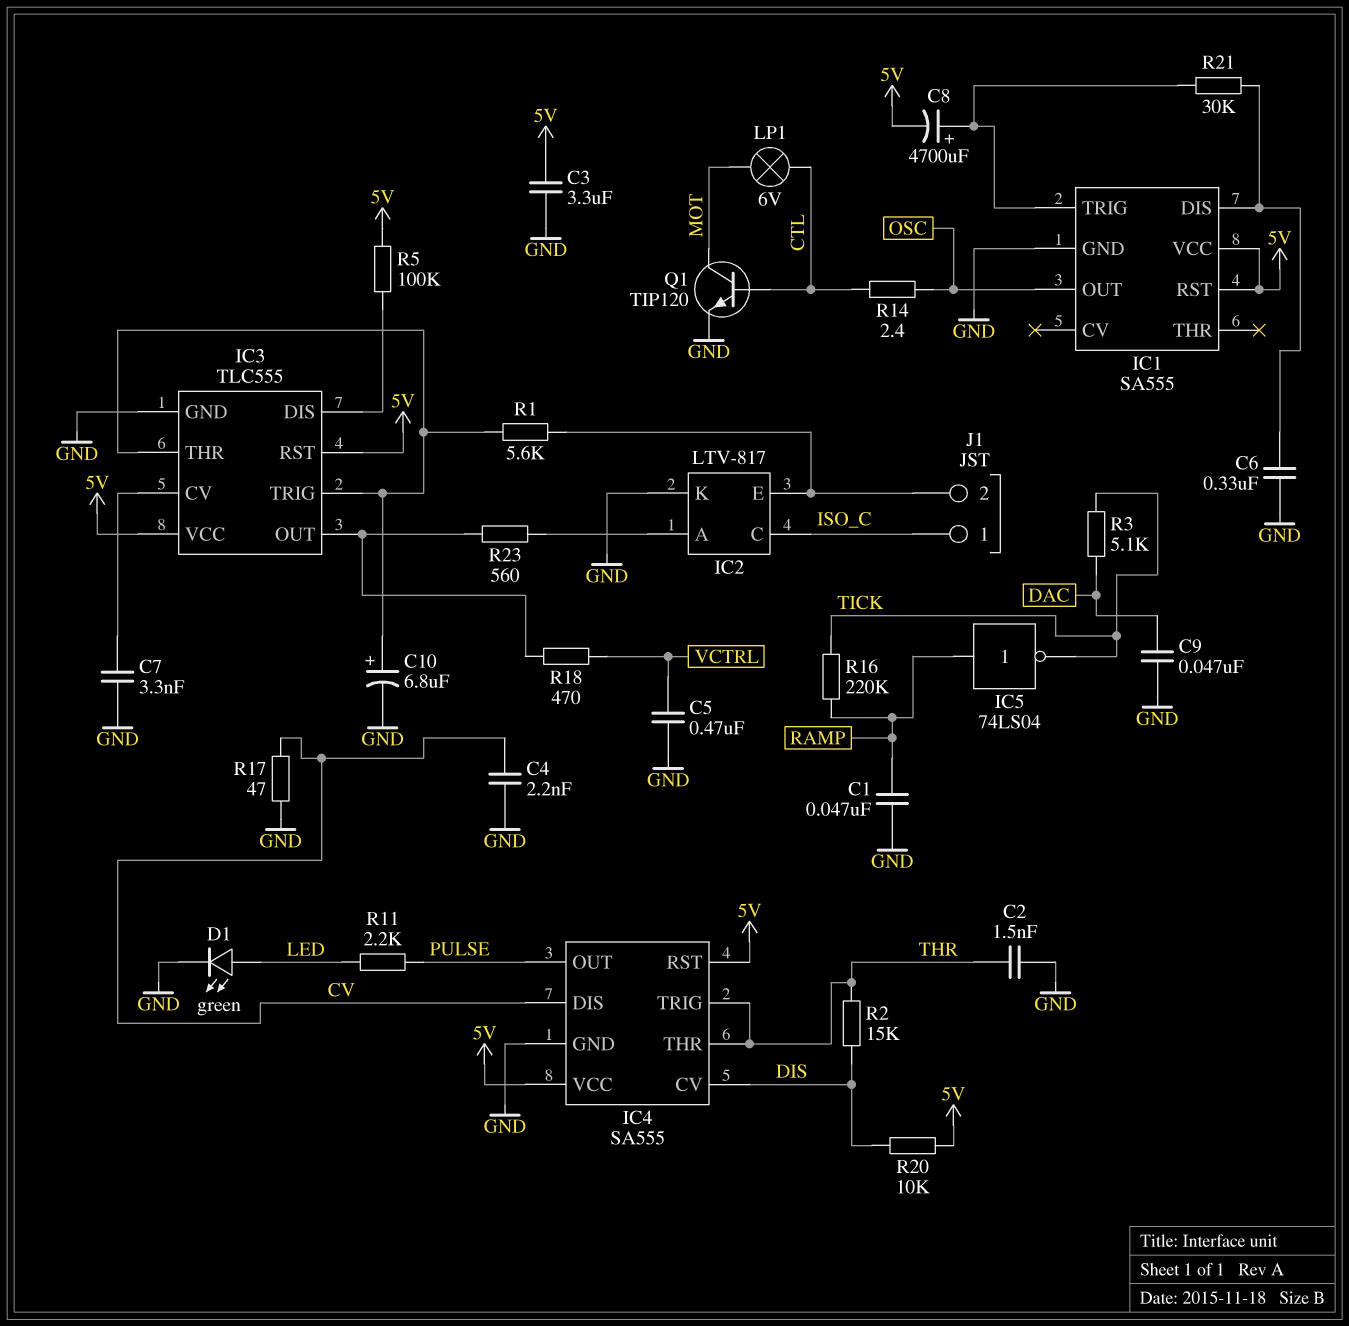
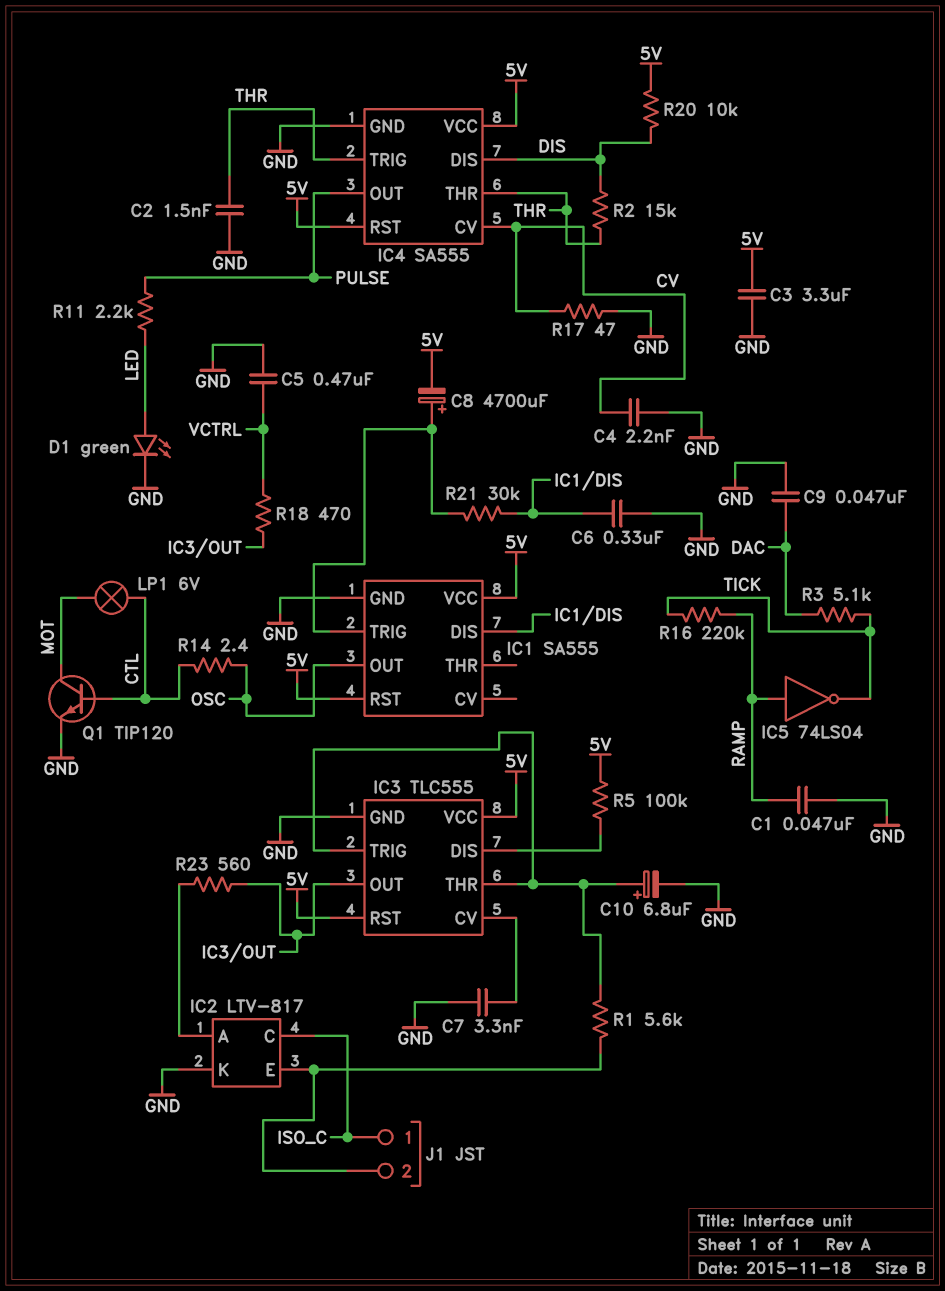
IC4 pin CV: DIS -> CV
IC4 pin DIS: CV -> DIS

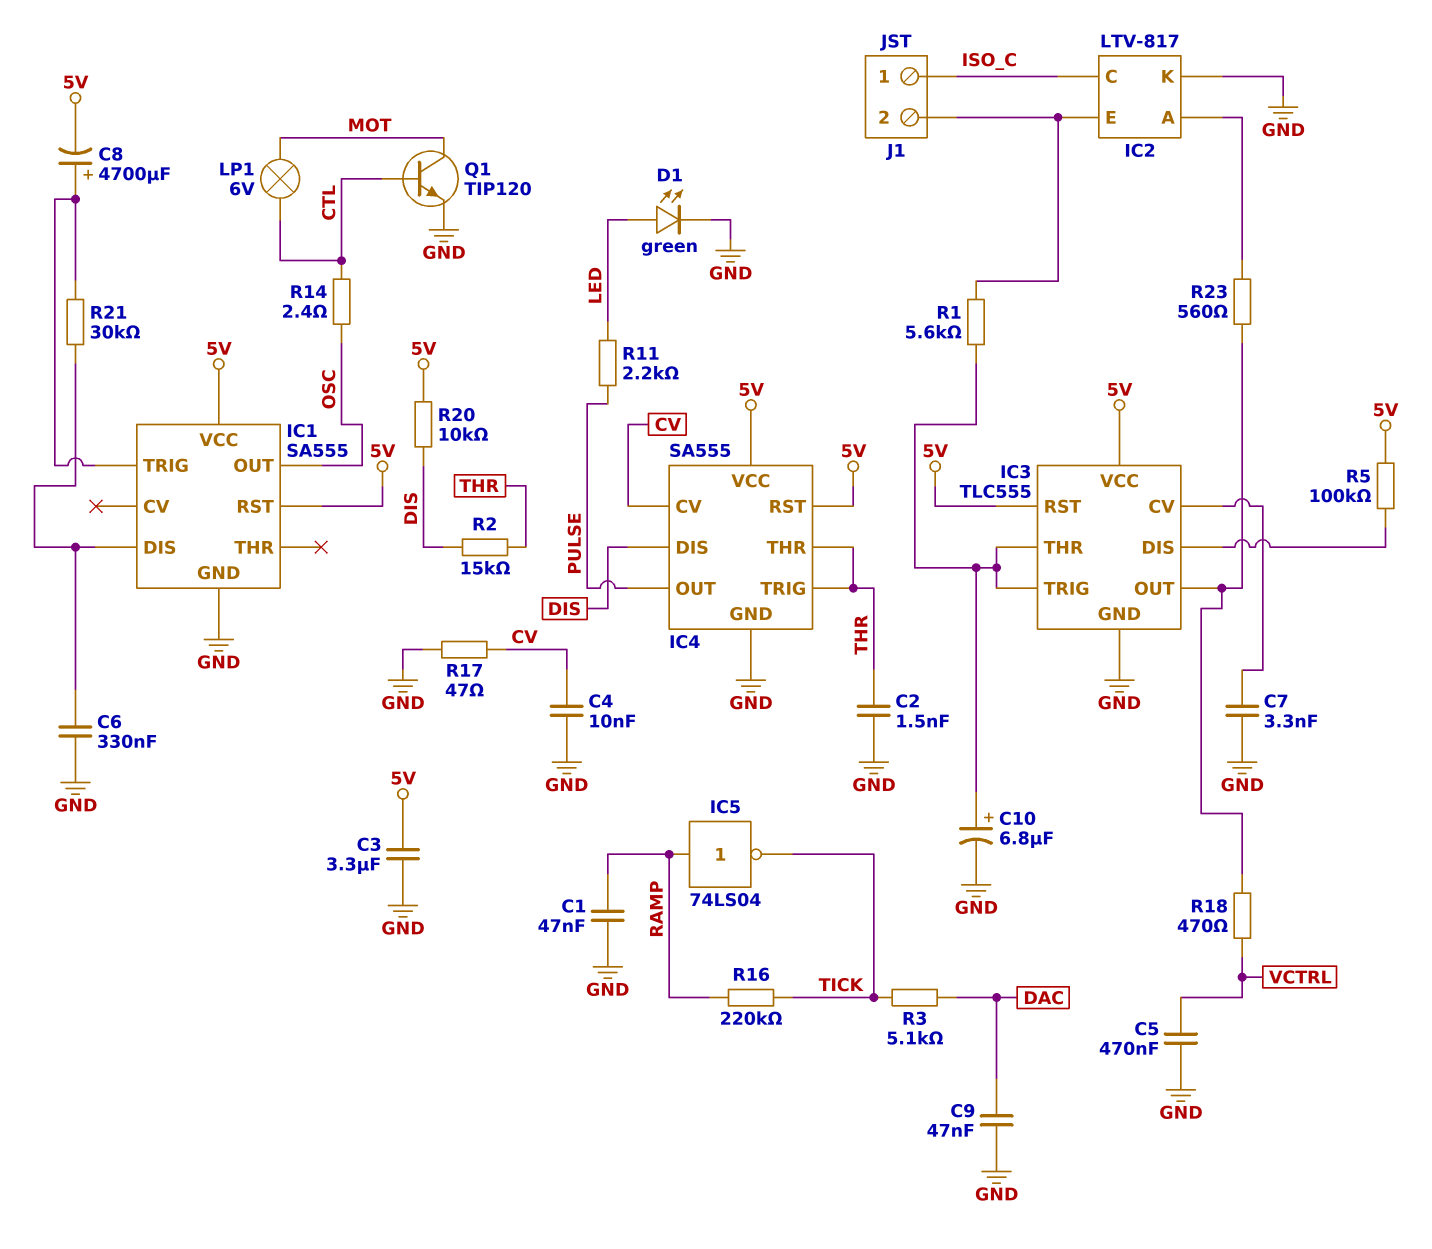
C4: 2.2nF (CV, GND) -> 10nF (CV, GND)

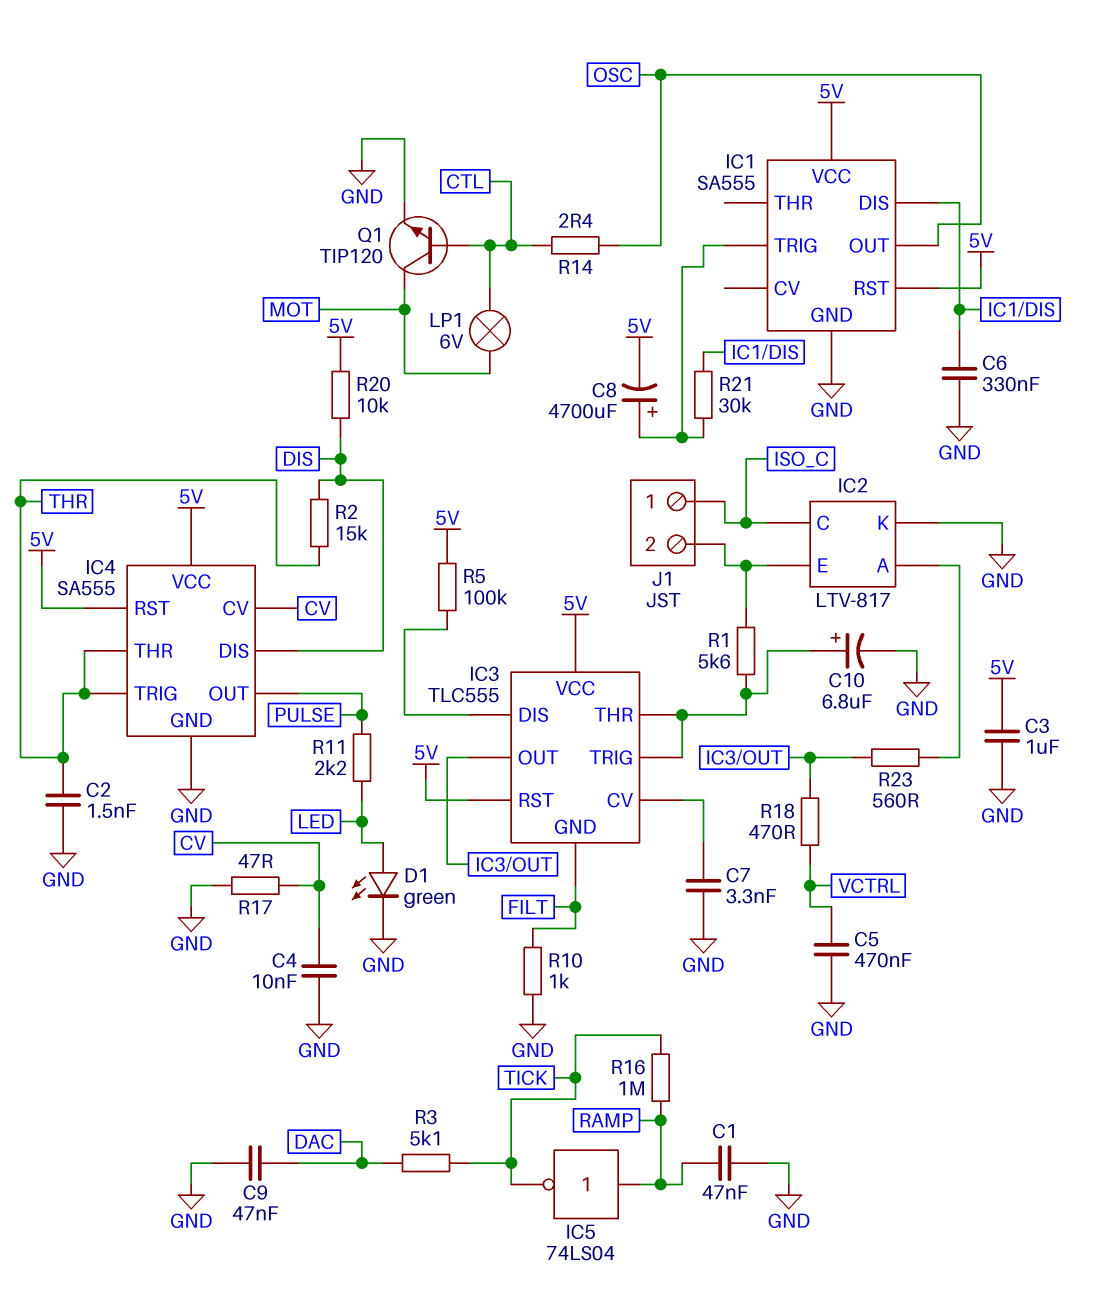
C3: 3.3uF (5V, GND) -> 1uF (5V, GND)
IC3 pin GND: GND -> FILT
R10: none -> 1k (FILT, GND)
R16: 220k (RAMP, TICK) -> 1M (RAMP, TICK)

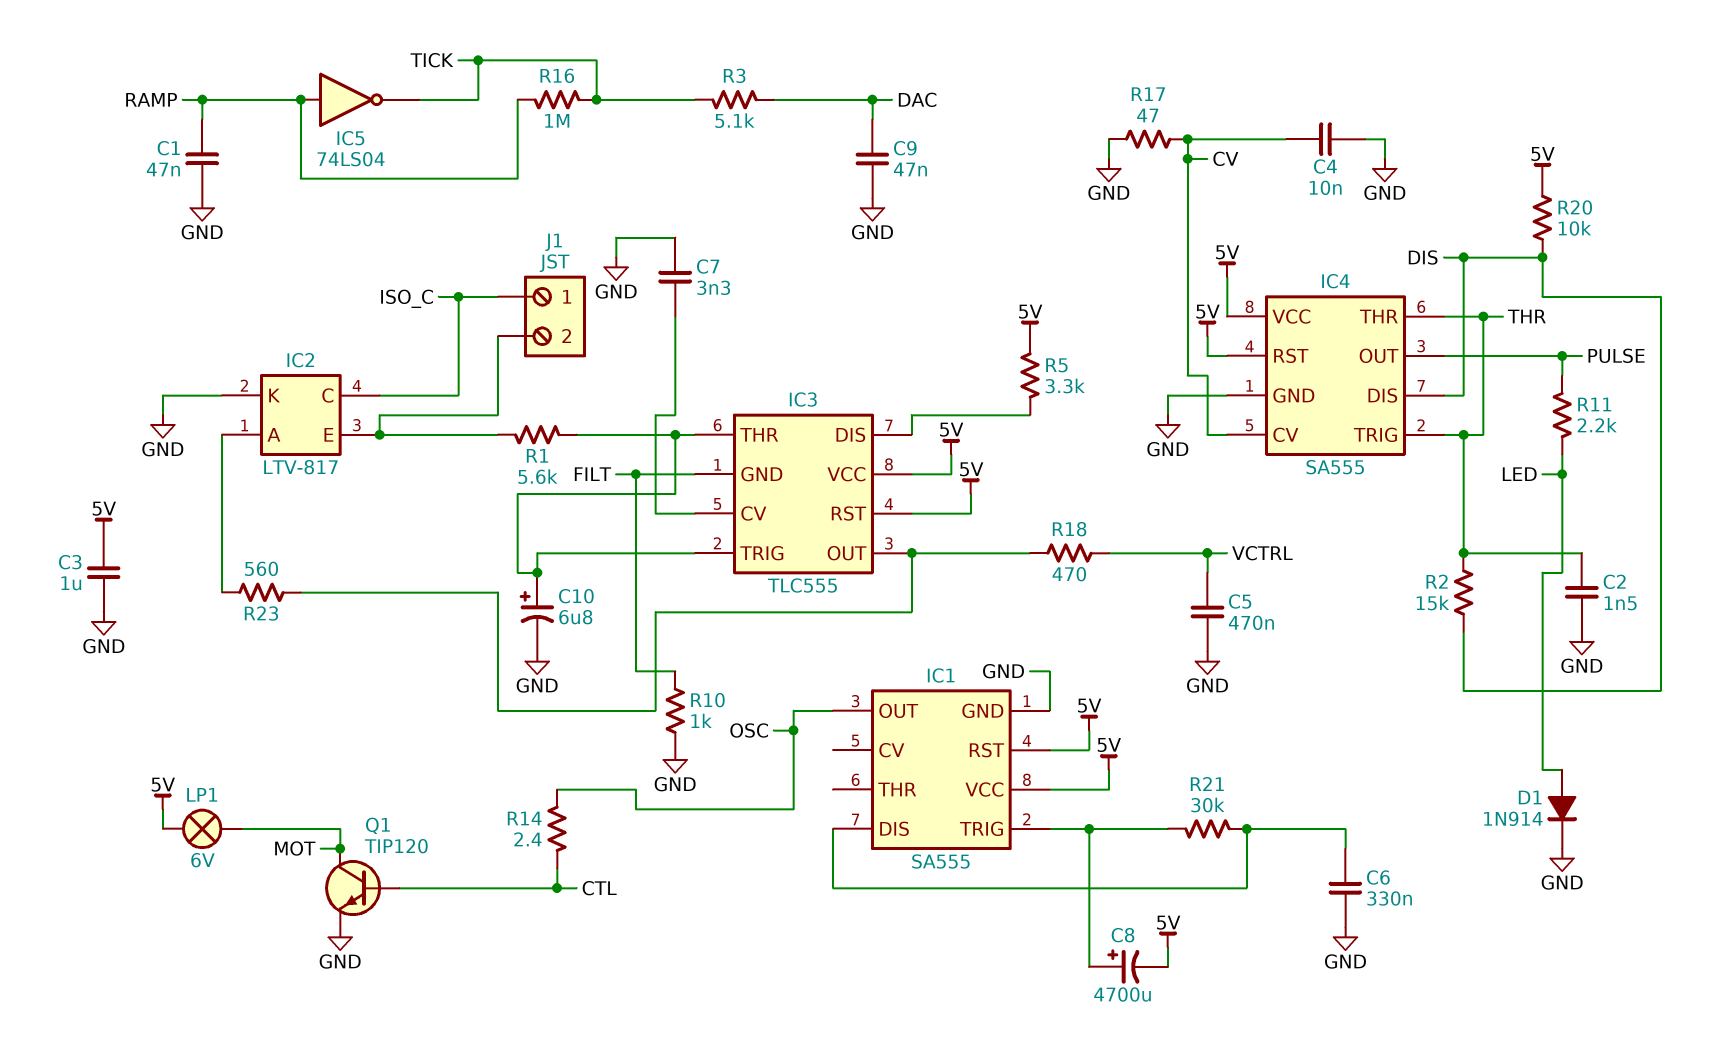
D1: LED green (A LED, K GND) -> diode 1N914 (A LED, K GND)
LP1: lamp 6V (CTL, MOT) -> lamp 6V (5V, MOT)
R5: 100k (5V, IC3/DIS) -> 3.3k (5V, IC3/DIS)

